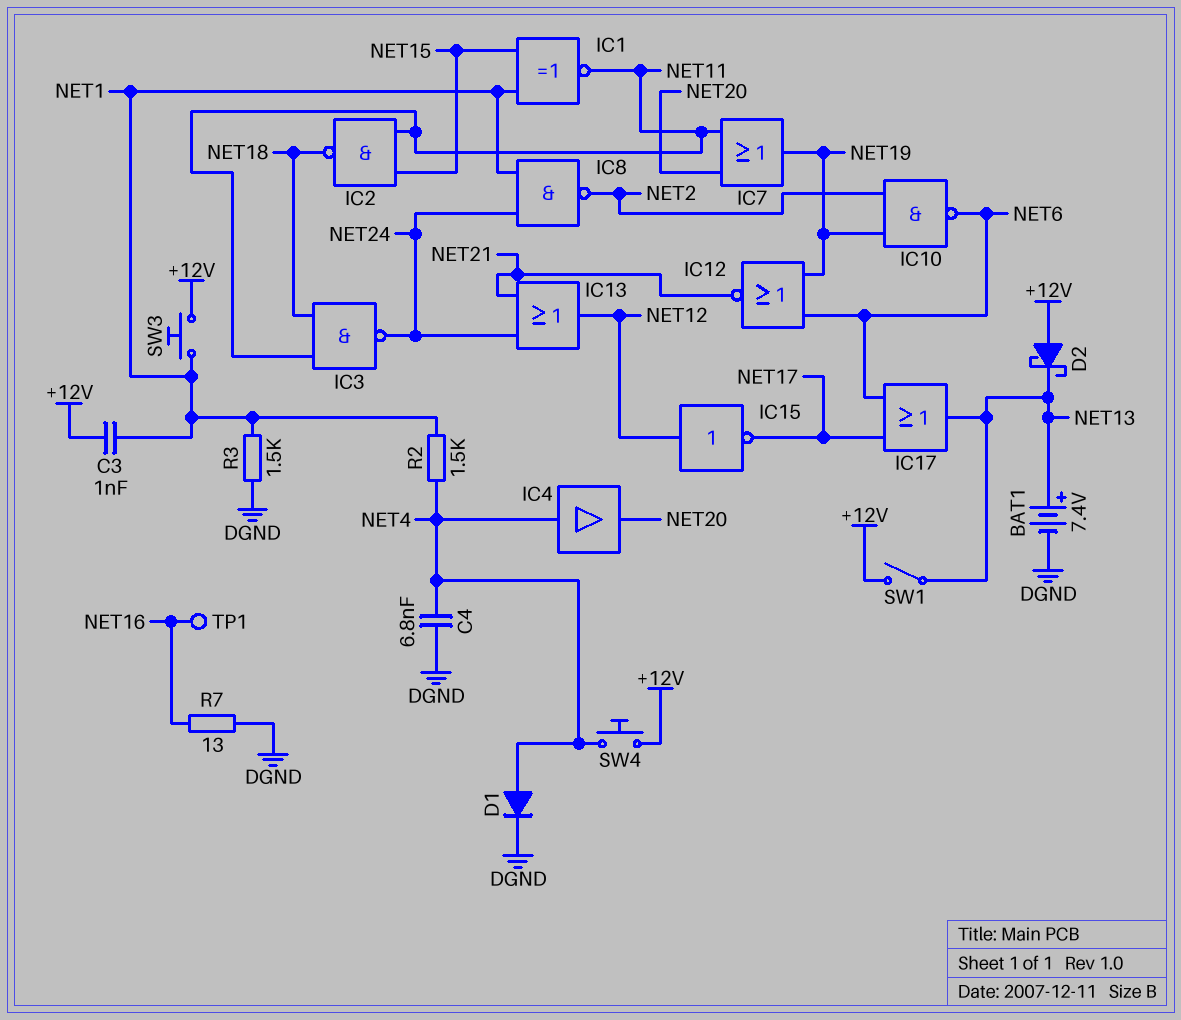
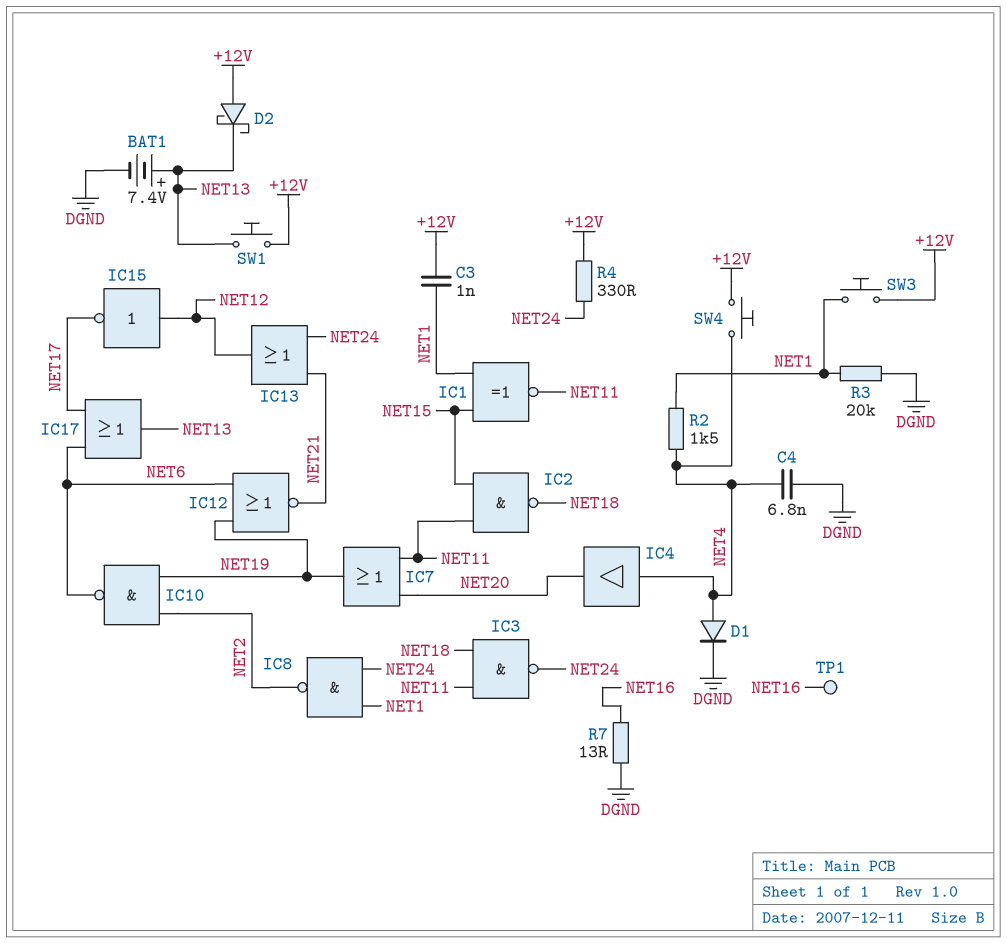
R3: 1.5k (DGND, NET1) -> 20k (DGND, NET1)
R4: none -> 330 (+12V, NET24)
SW1: switch (+12V, NET13) -> button (+12V, NET13)

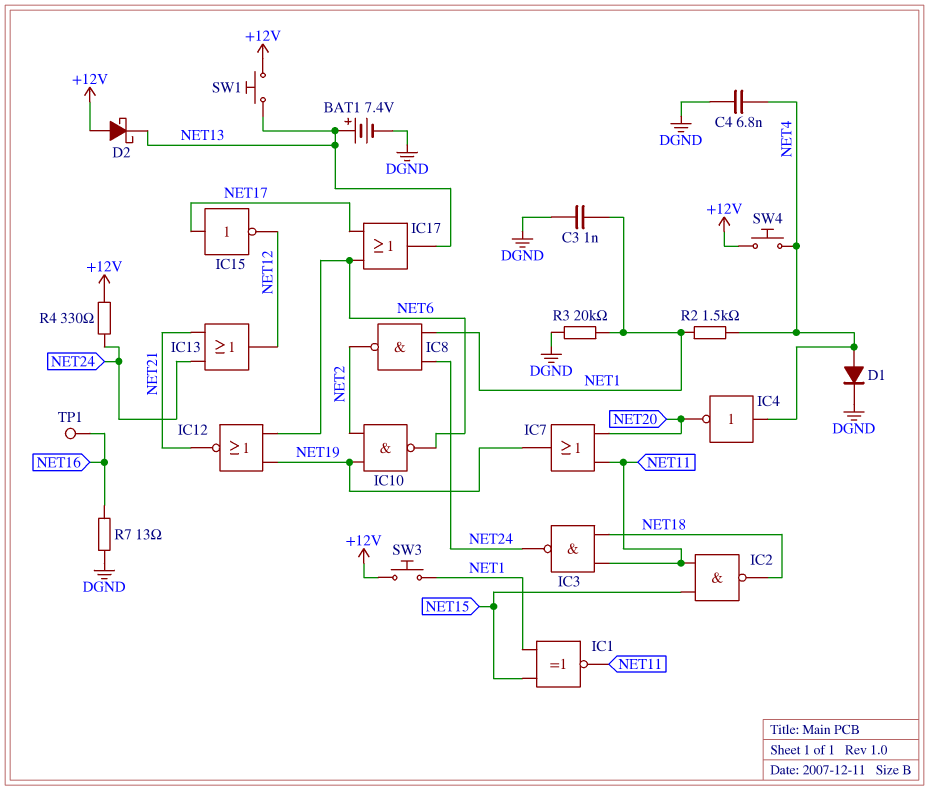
C3: 1nF (+12V, NET1) -> 1nF (DGND, NET1)
IC4: buffer (in NET4, out NET20) -> NOT (in NET4, out NET20)
IC15: NOT (in NET12, out NET17) -> NOT (in NET17, out NET12)

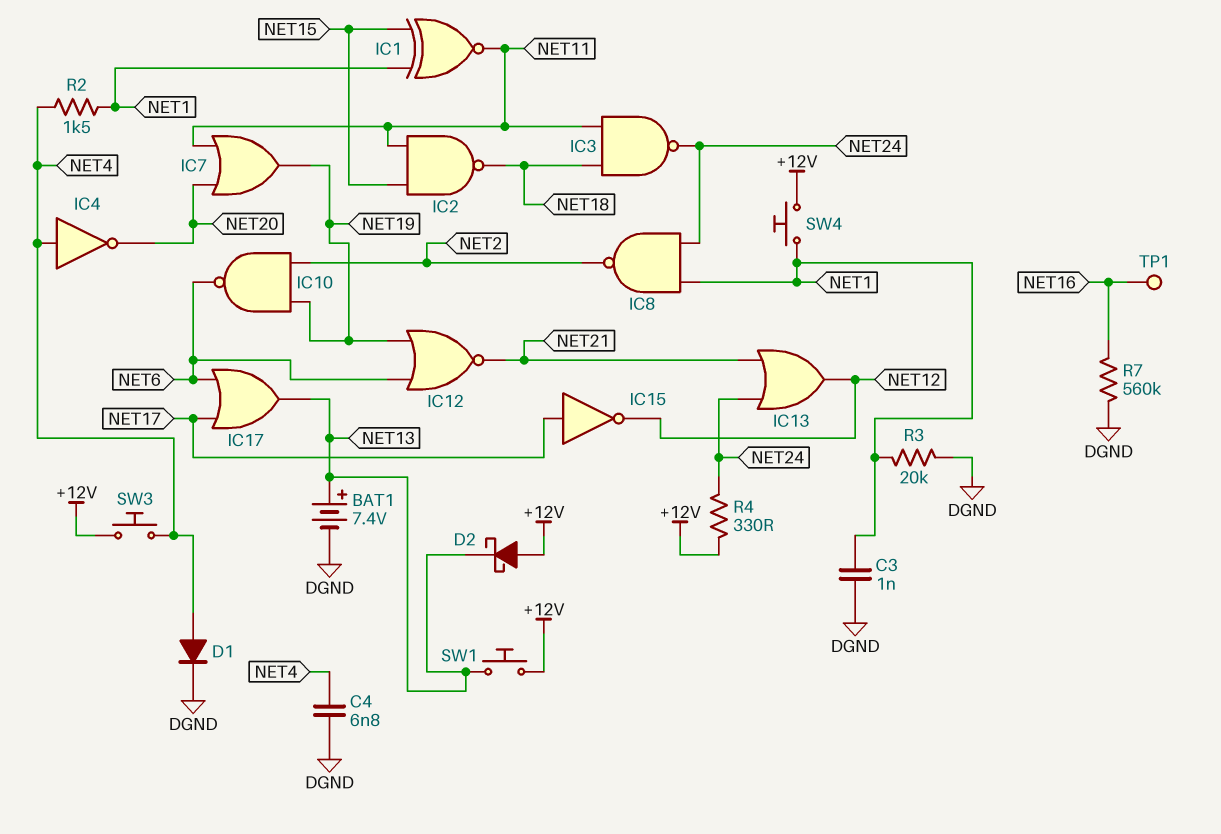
R7: 13 (DGND, NET16) -> 560k (DGND, NET16)
SW3: button (+12V, NET1) -> button (+12V, NET4)
SW4: button (+12V, NET4) -> button (+12V, NET1)

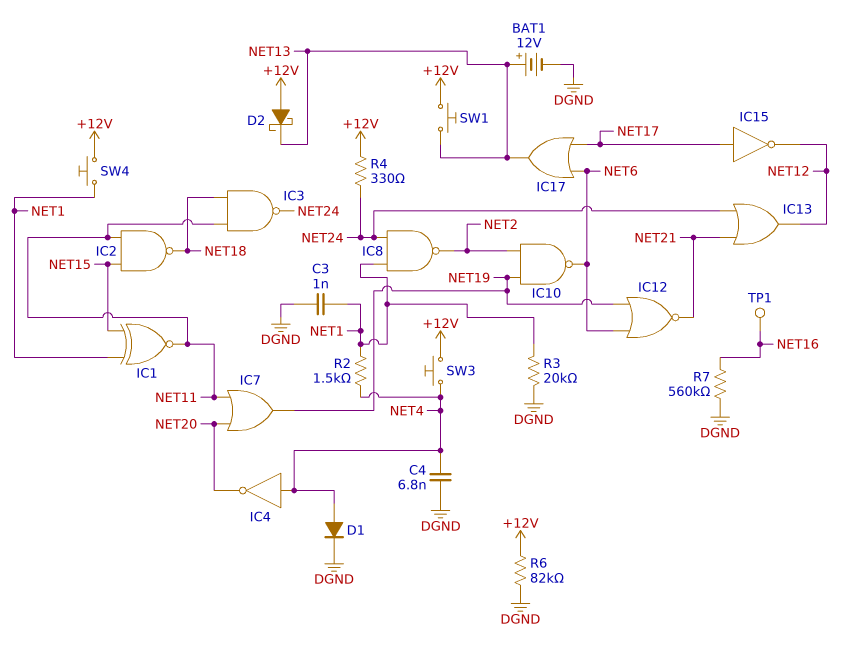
BAT1: 7.4V (plus NET13, minus DGND) -> 12V (plus NET13, minus DGND)
R6: none -> 82k (+12V, DGND)

